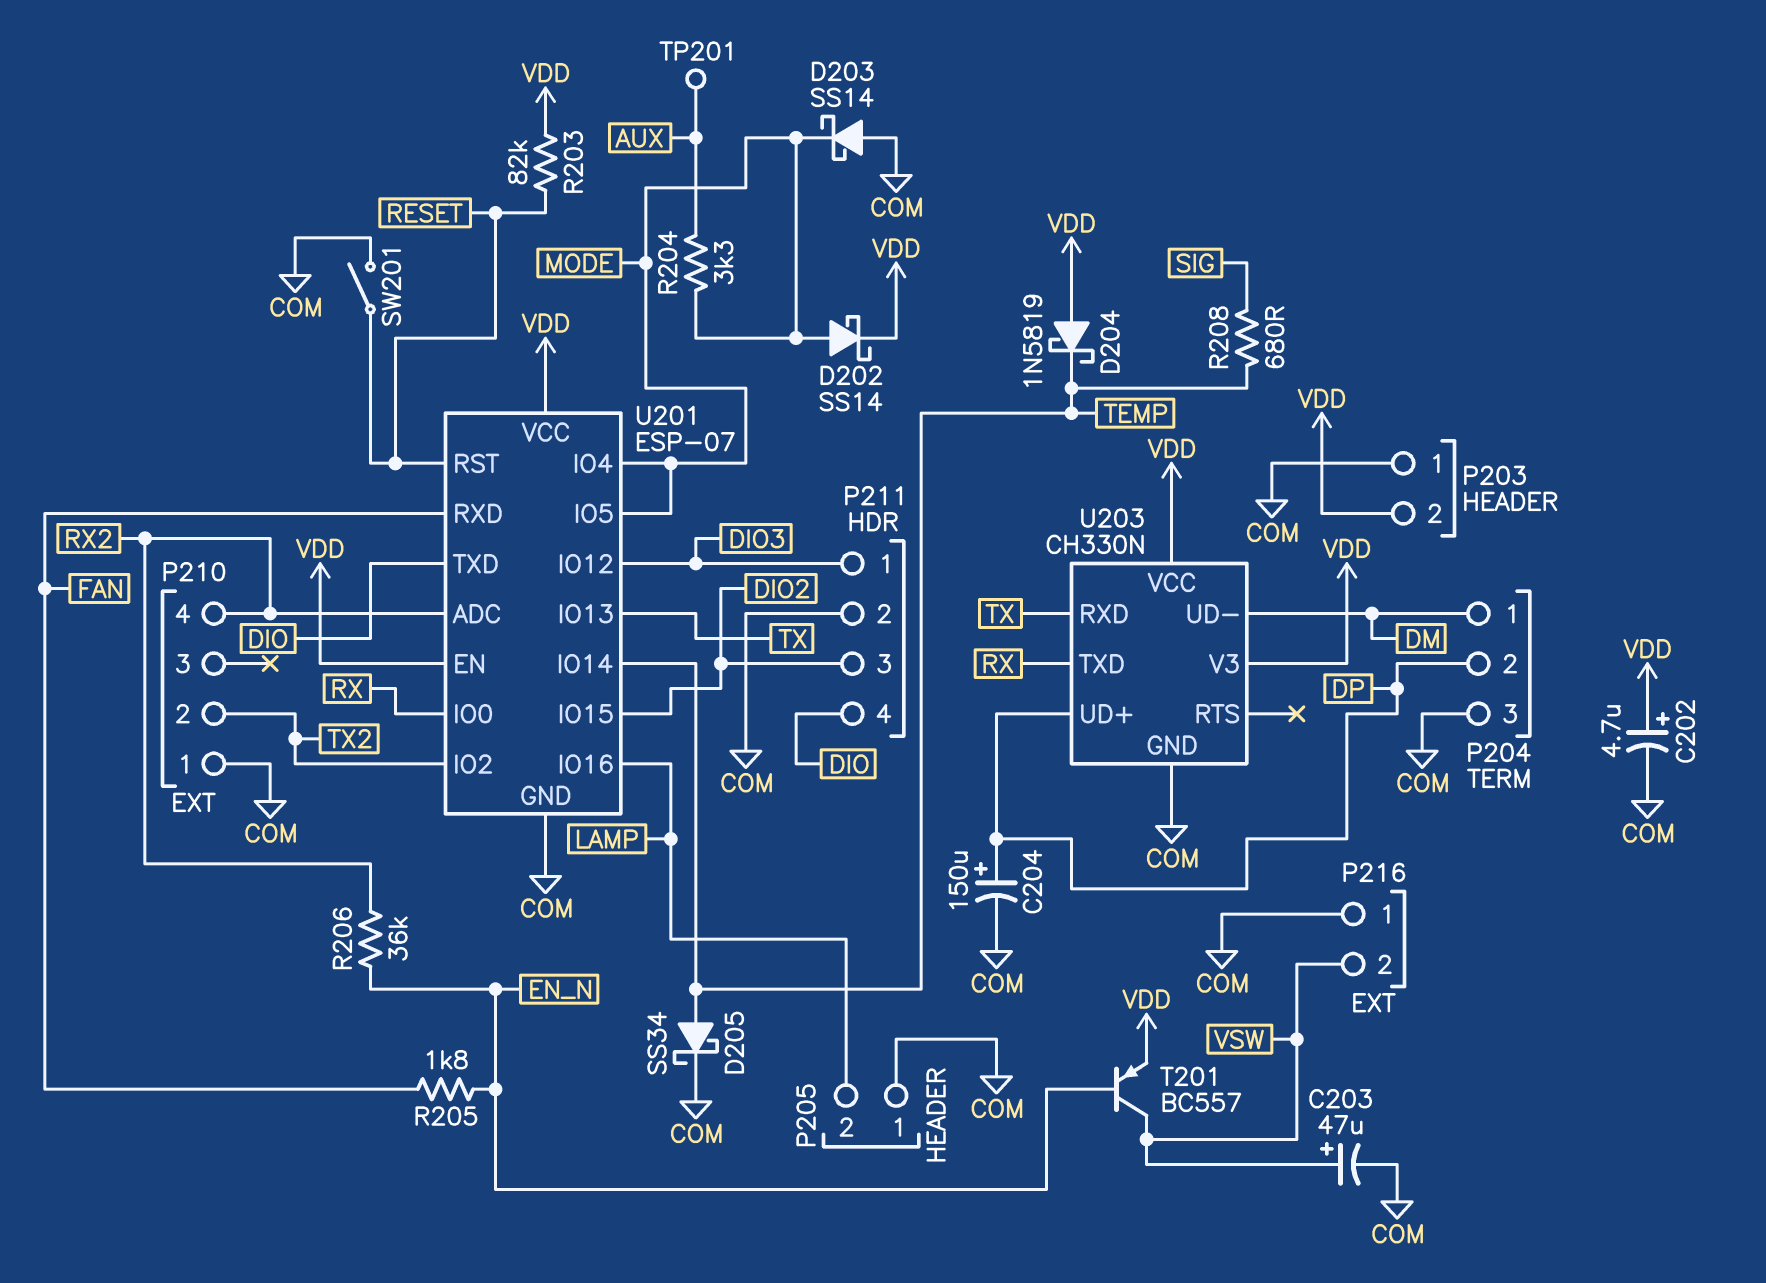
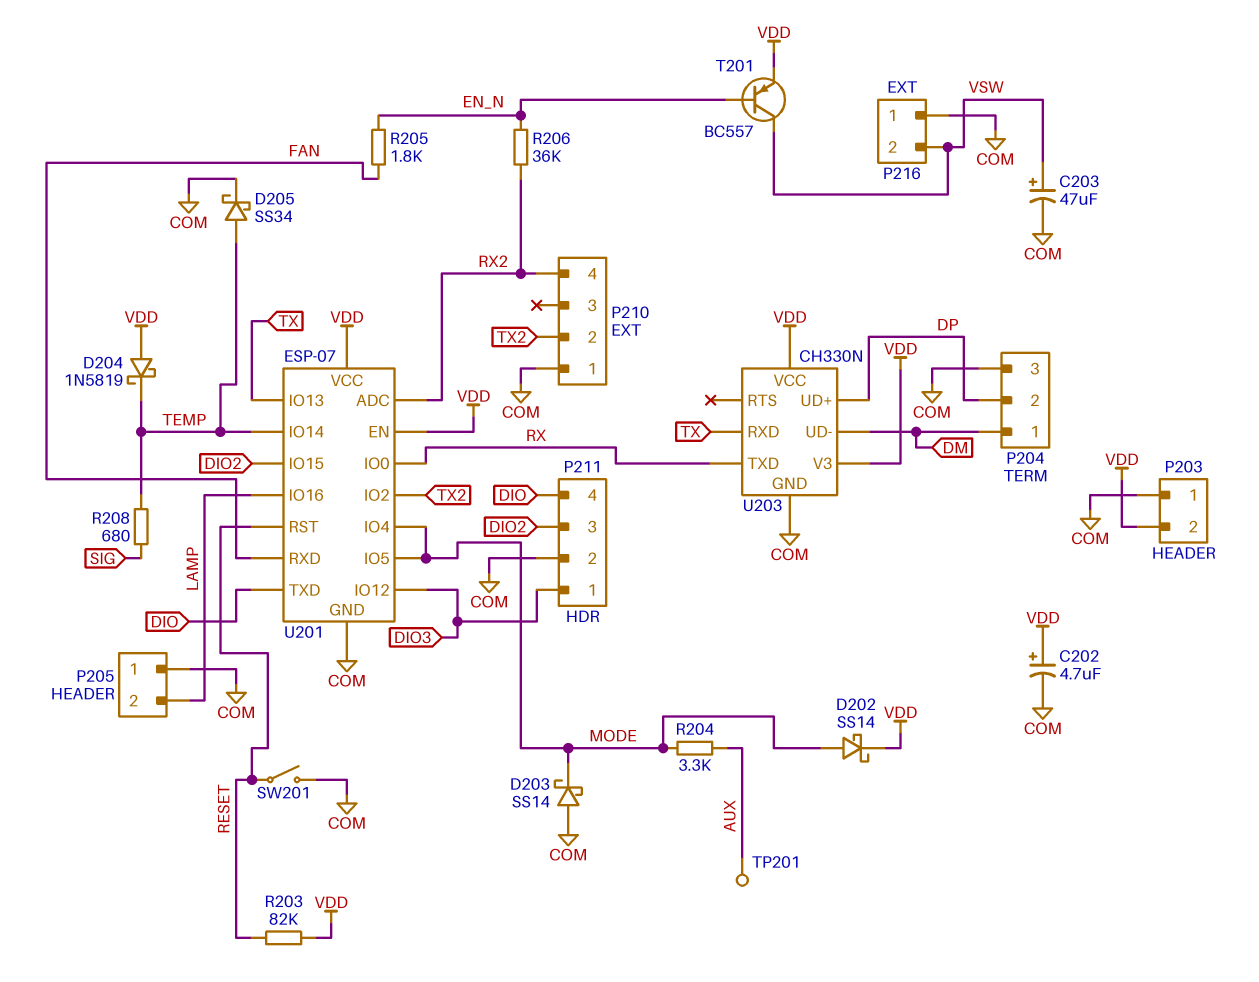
C204: 150uF (plus DP, minus COM) -> none

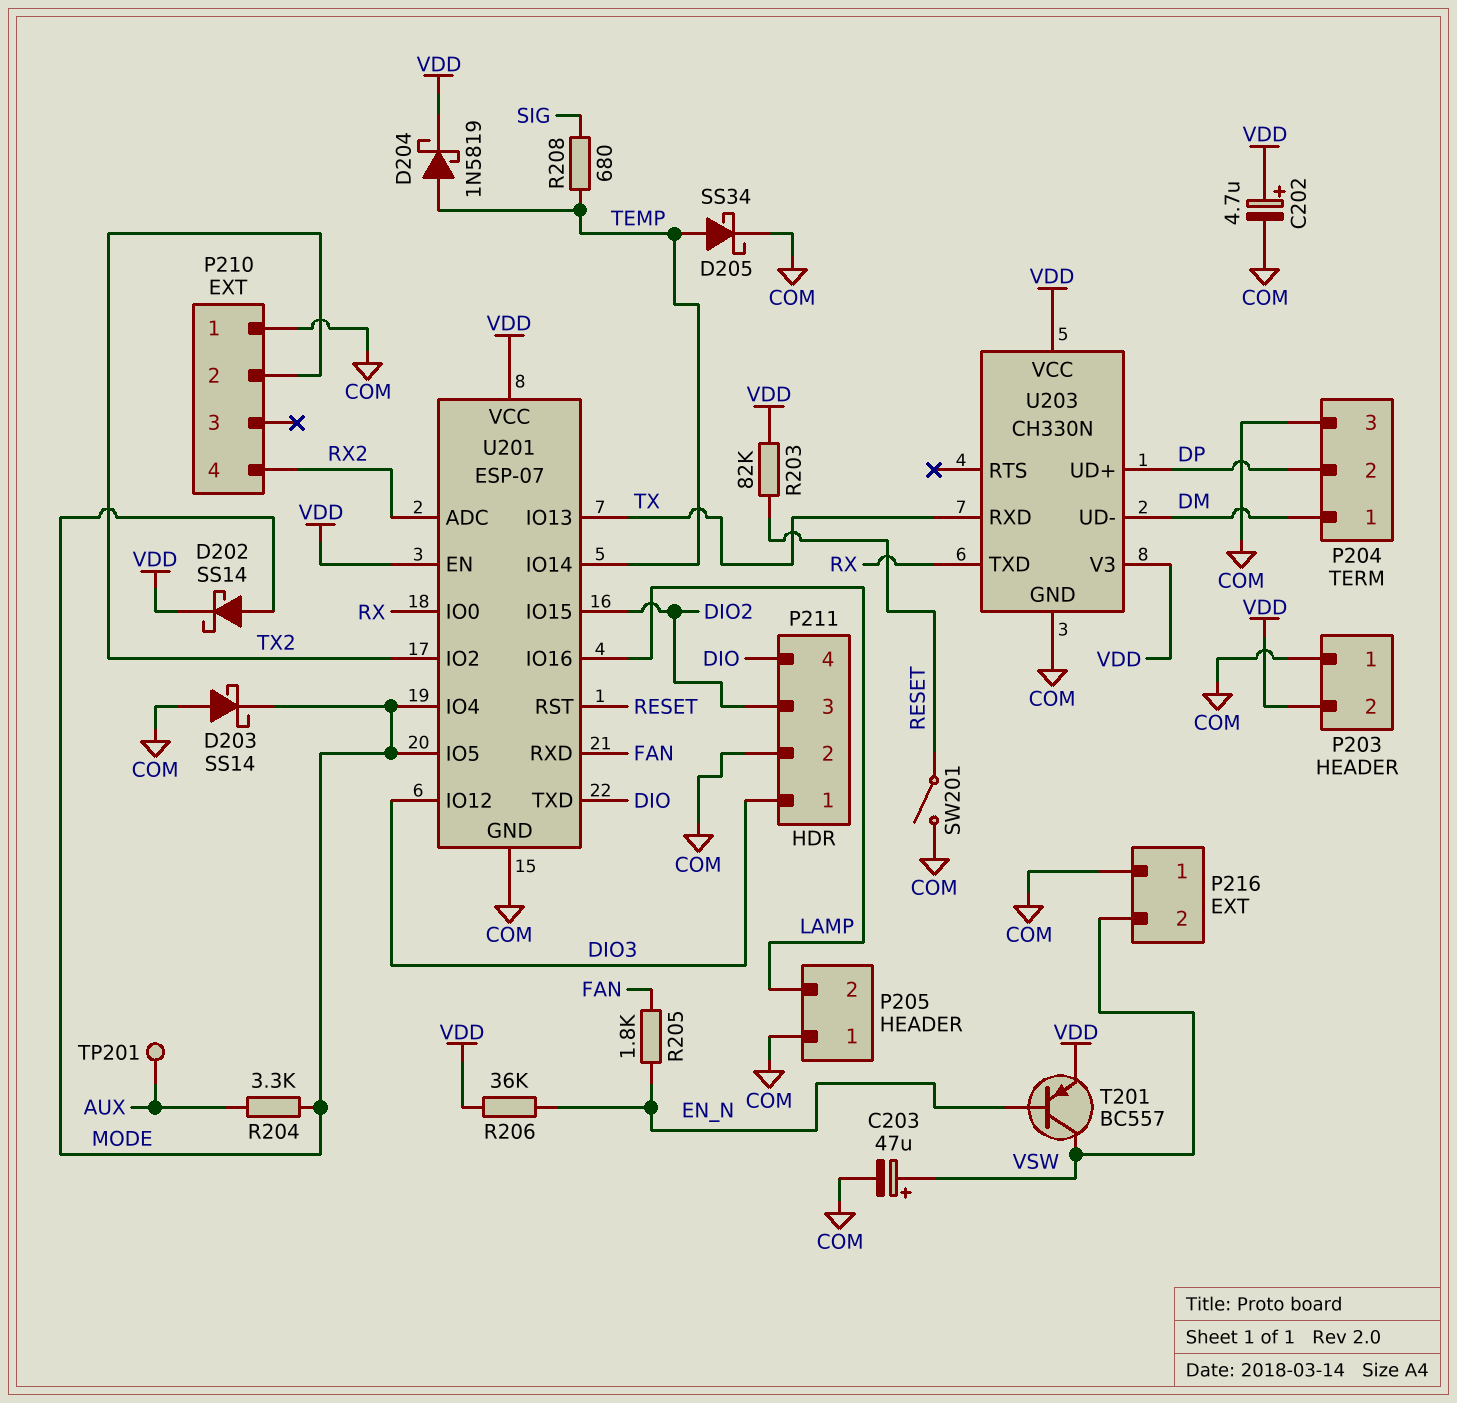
D204: schottky 1N5819 (A VDD, K TEMP) -> schottky 1N5819 (A TEMP, K VDD)
R206: 36k (EN_N, RX2) -> 36k (EN_N, VDD)

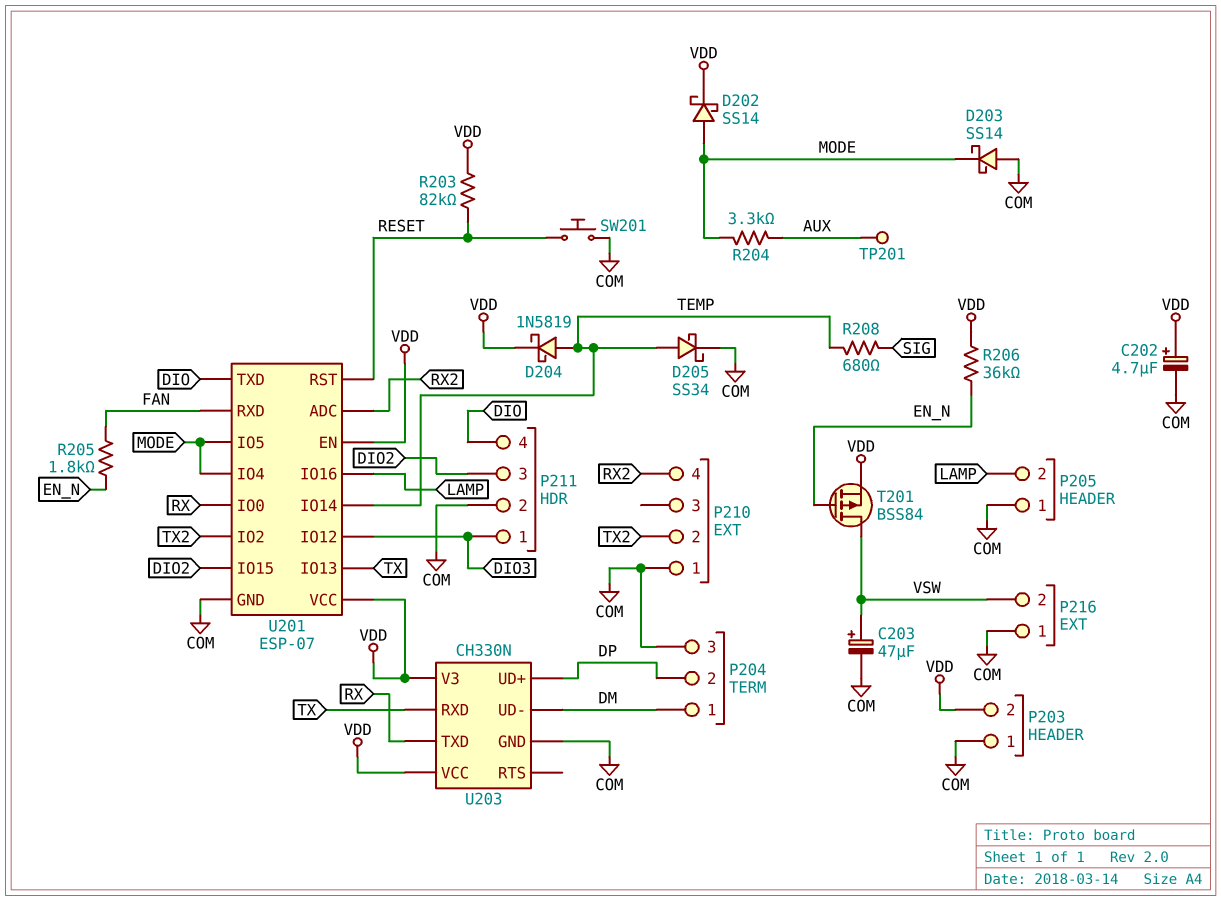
SW201: switch (COM, RESET) -> button (COM, RESET)
T201: PNP BC557 (B EN_N, C VSW, E VDD) -> PMOS BSS84 (G EN_N, D VSW, S VDD)

